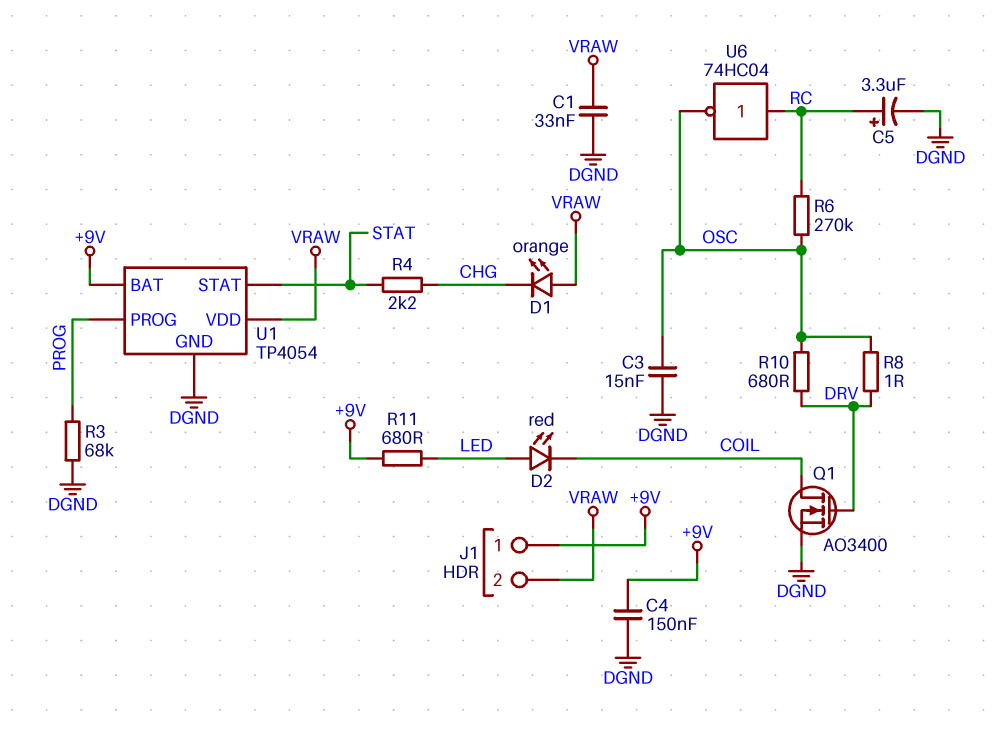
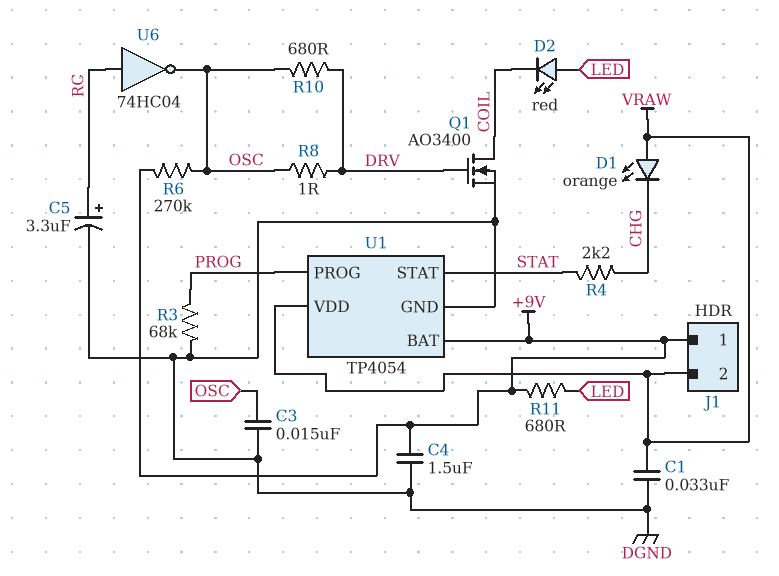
C4: 150nF (+9V, DGND) -> 1.5uF (+9V, DGND)
R6: 270k (OSC, RC) -> 270k (+9V, OSC)

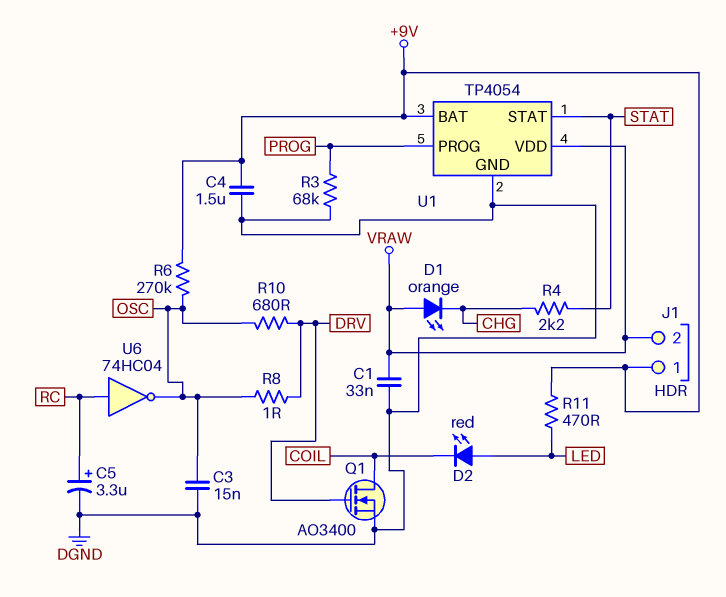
R11: 680 (+9V, LED) -> 470 (+9V, LED)

